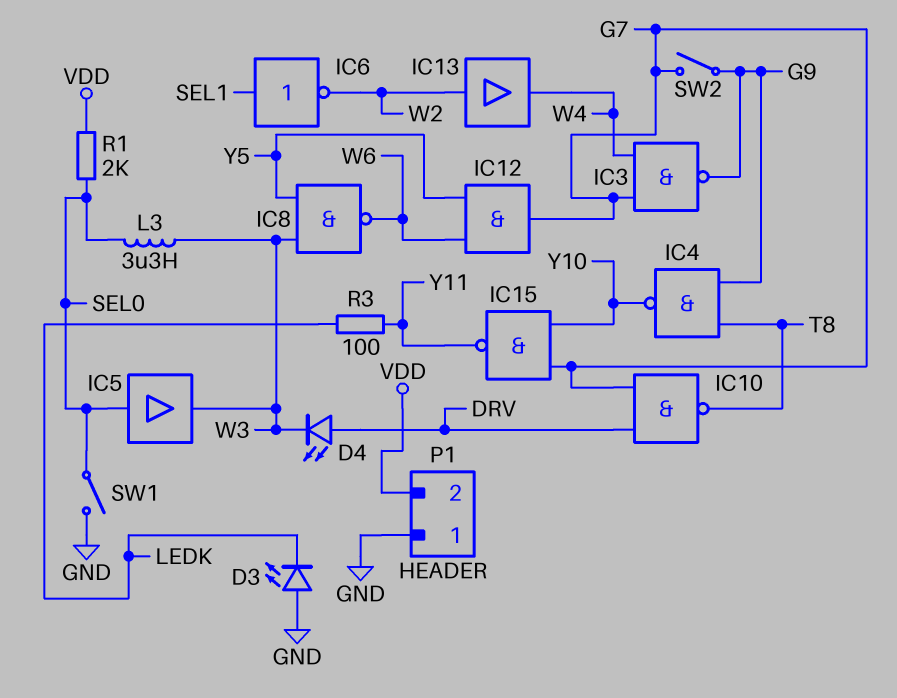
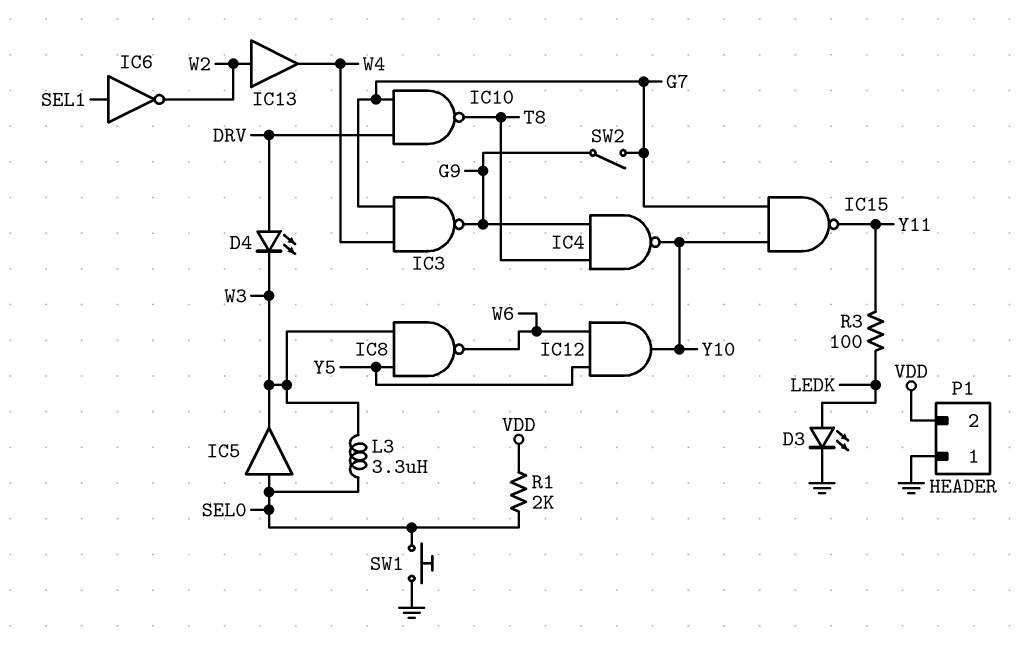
D3: LED (A GND, K LEDK) -> LED (A LEDK, K GND)
IC12: AND (in W6, in Y5, out G7) -> AND (in W6, in Y5, out Y10)
SW1: switch (GND, SEL0) -> button (GND, SEL0)

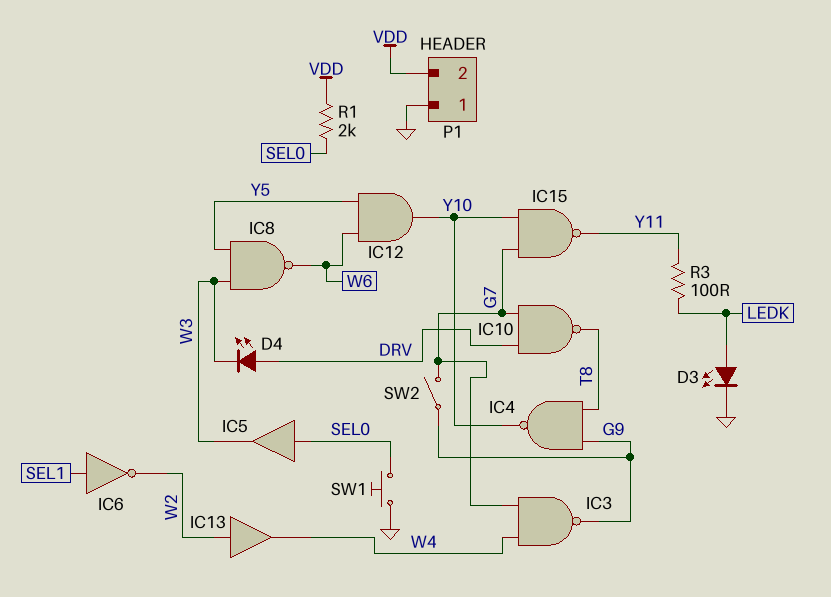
L3: 3.3uH (SEL0, W3) -> none

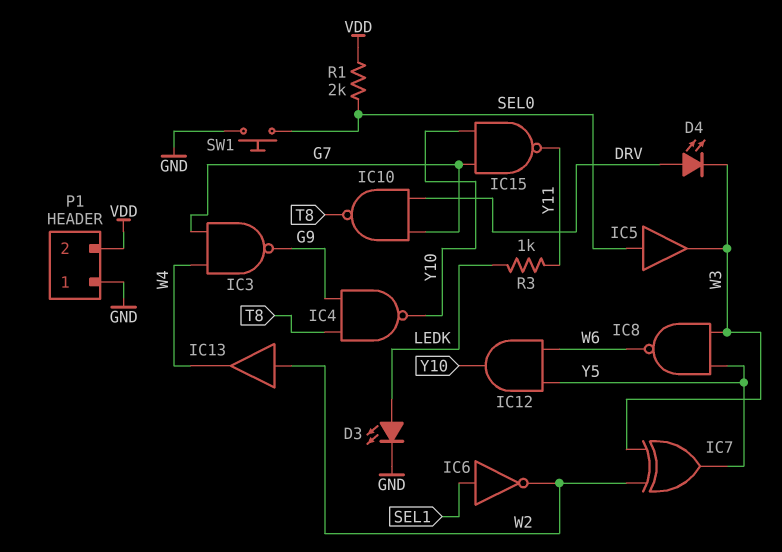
IC7: none -> XOR (in W2, in W3, out Y5)
R3: 100 (LEDK, Y11) -> 1k (LEDK, Y11)
SW2: switch (G7, G9) -> none

